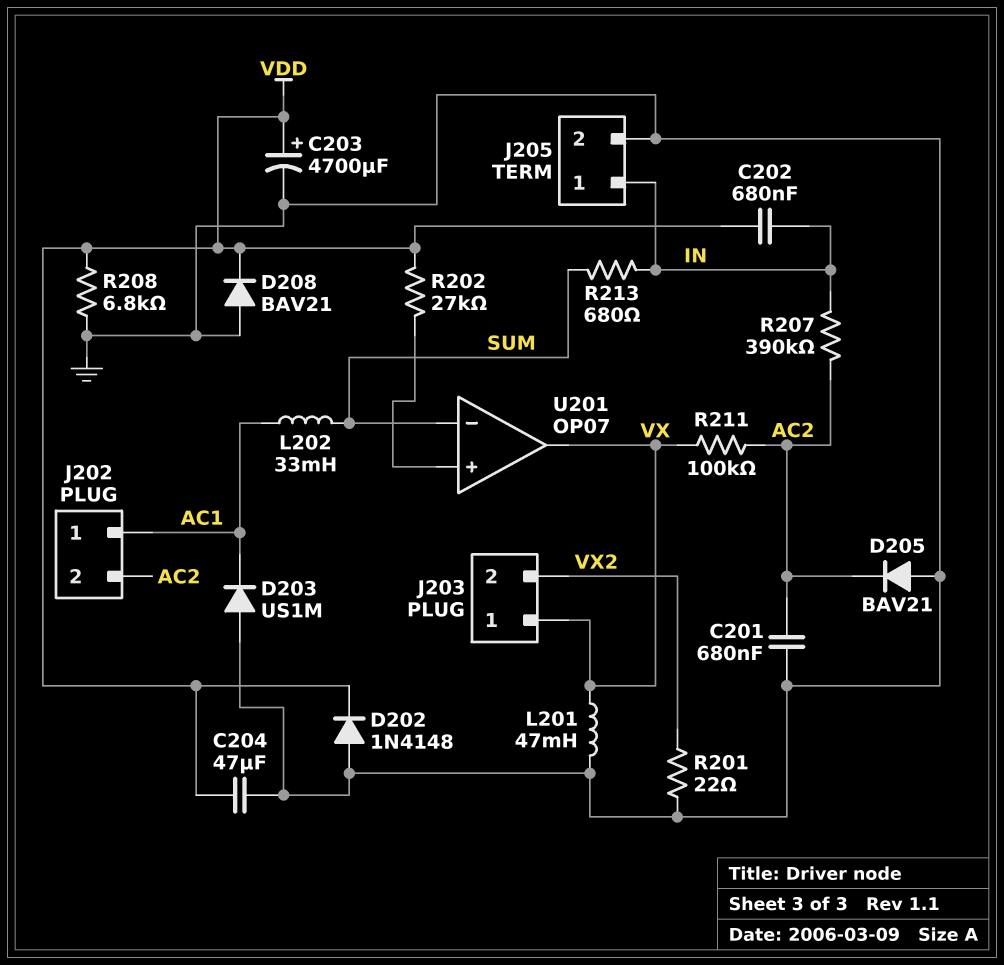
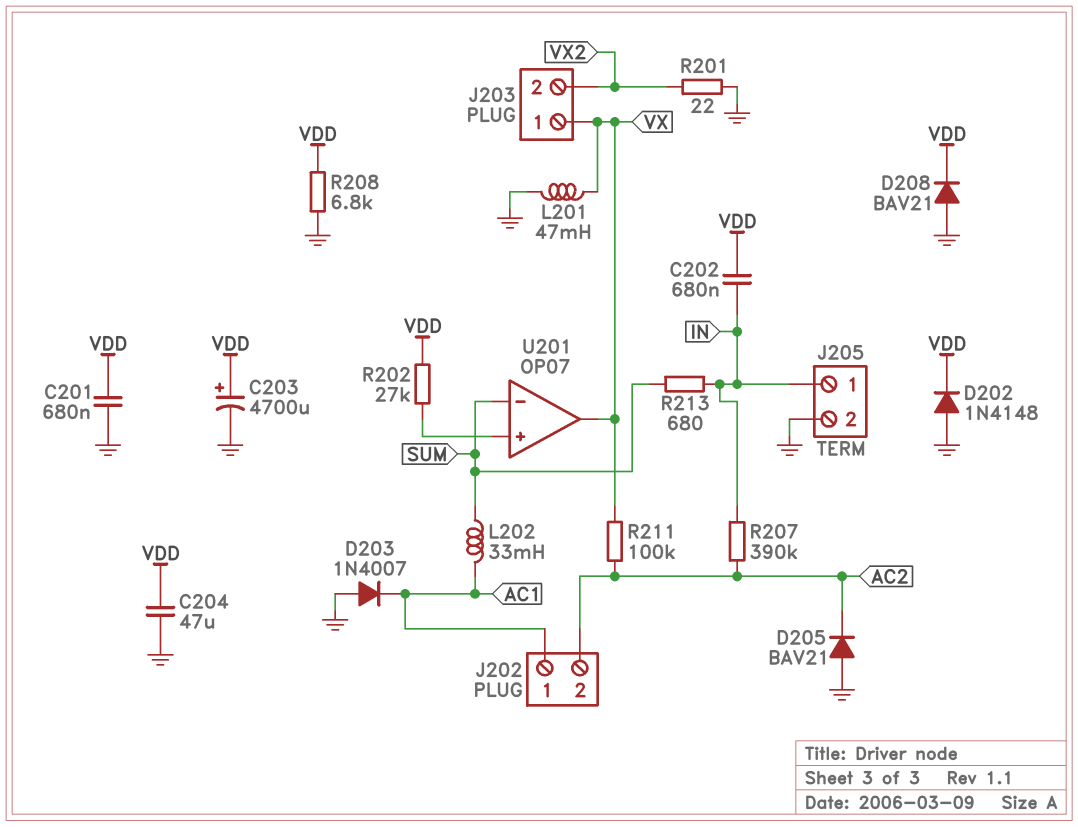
C201: 680nF (AC2, GND) -> 680nF (GND, VDD)
D203: diode US1M (A GND, K AC1) -> diode 1N4007 (A GND, K AC1)

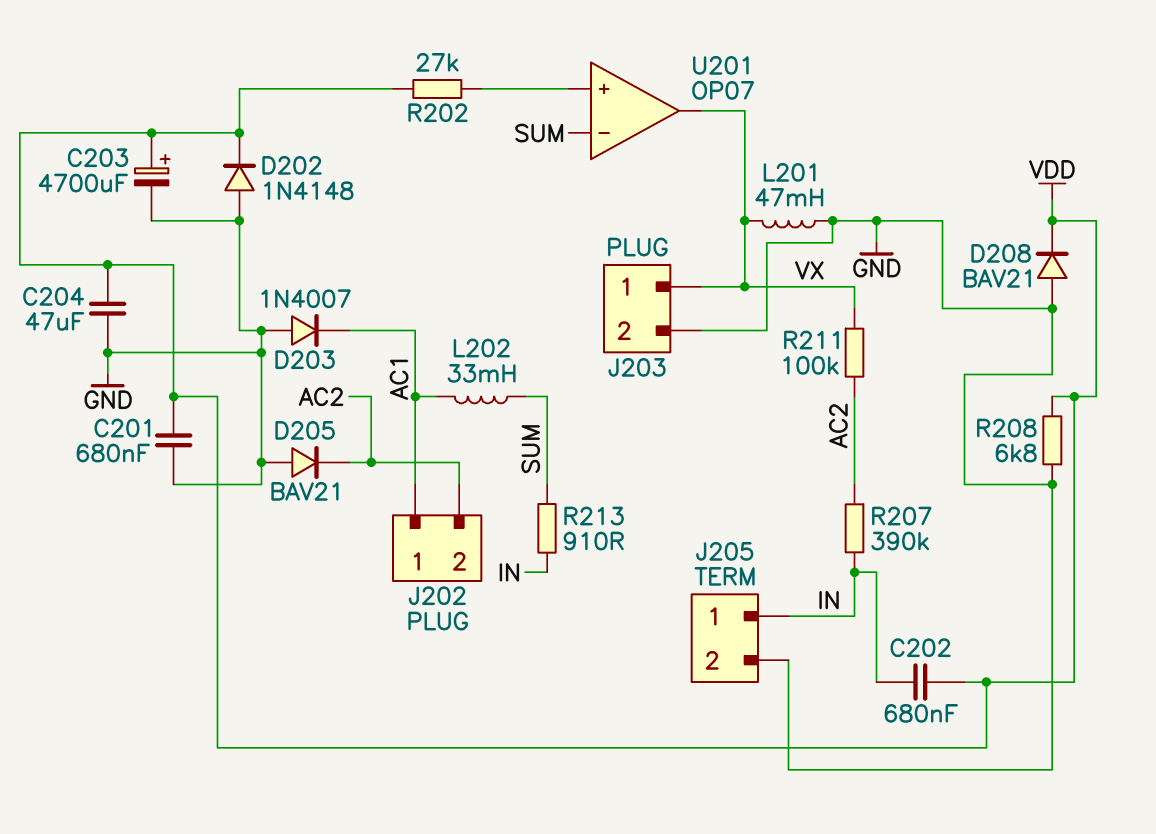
J203 pin 2: VX2 -> GND
R201: 22 (GND, VX2) -> none
R213: 680 (IN, SUM) -> 910 (IN, SUM)

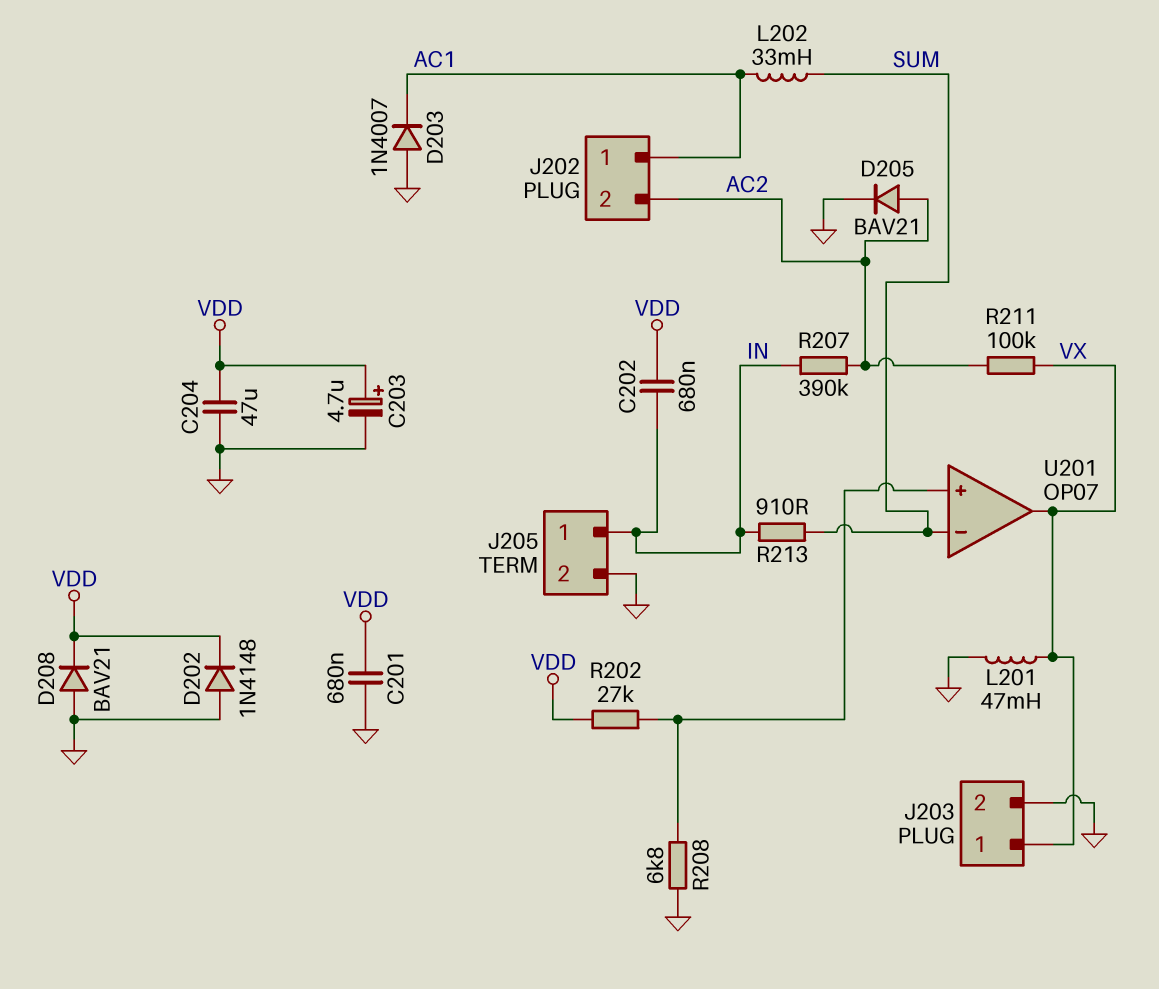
C203: 4700uF (plus VDD, minus GND) -> 4.7uF (plus VDD, minus GND)
D205: diode BAV21 (A GND, K AC2) -> diode BAV21 (A AC2, K GND)
R208: 6.8k (GND, VDD) -> 6.8k (GND, U201/in+)

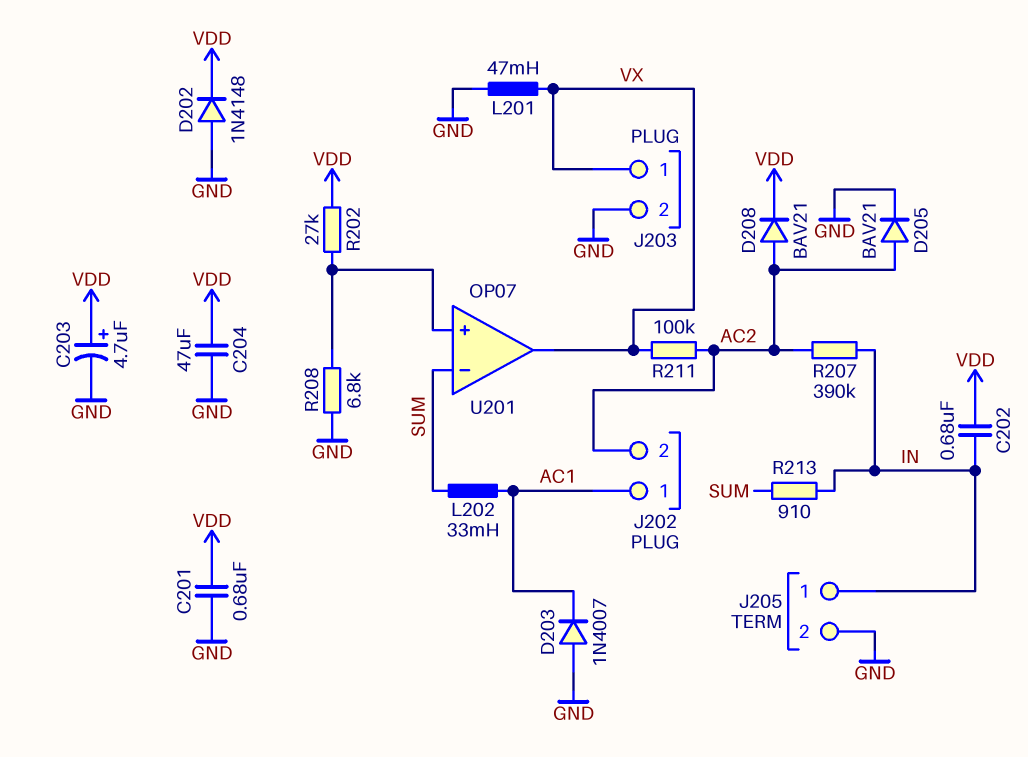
D208: diode BAV21 (A GND, K VDD) -> diode BAV21 (A AC2, K VDD)

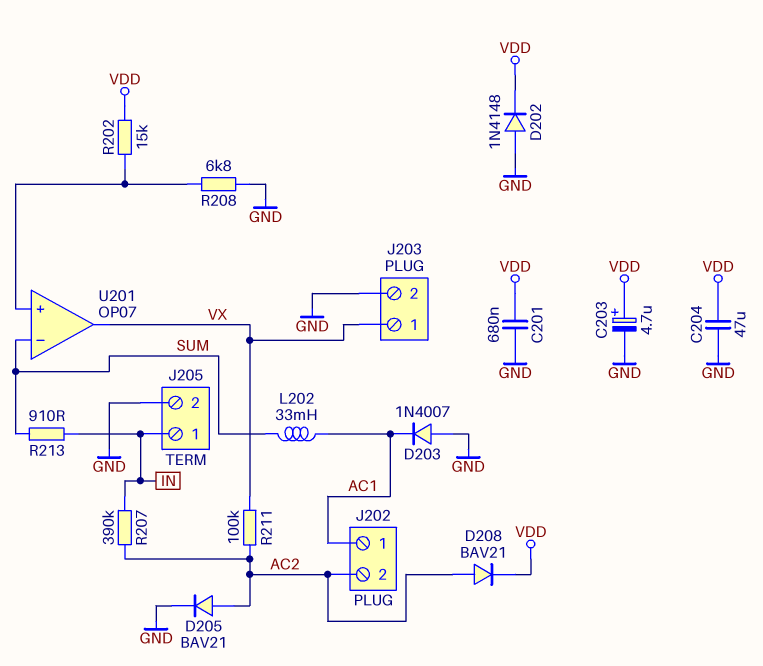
C202: 680nF (IN, VDD) -> none
L201: 47mH (GND, VX) -> none
R202: 27k (U201/in+, VDD) -> 15k (U201/in+, VDD)

